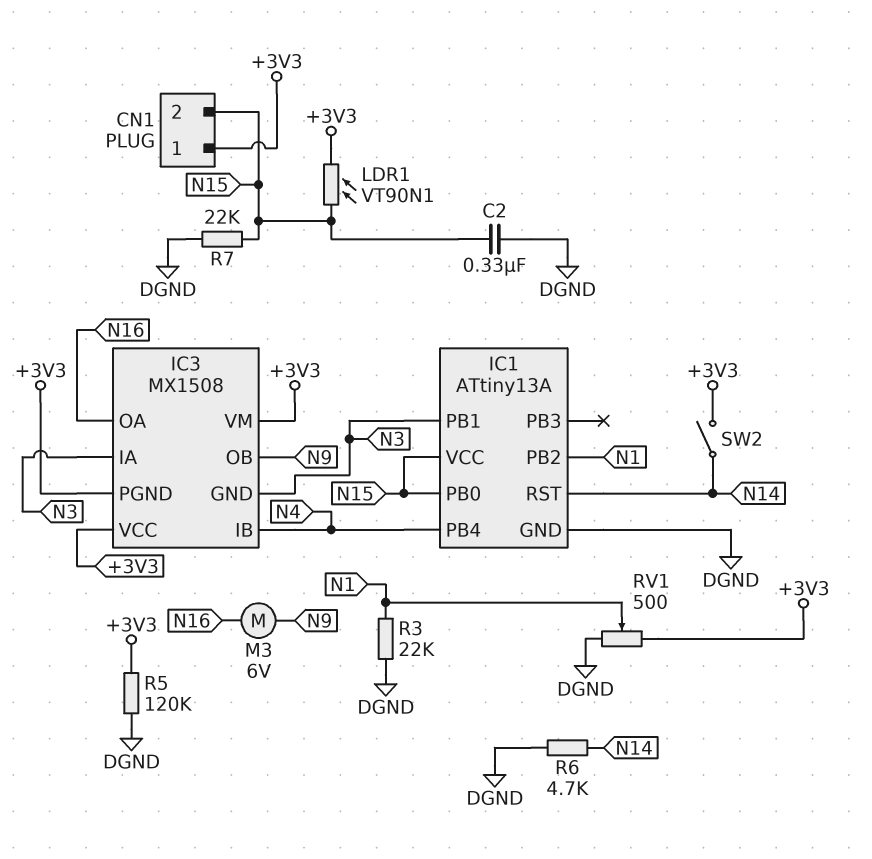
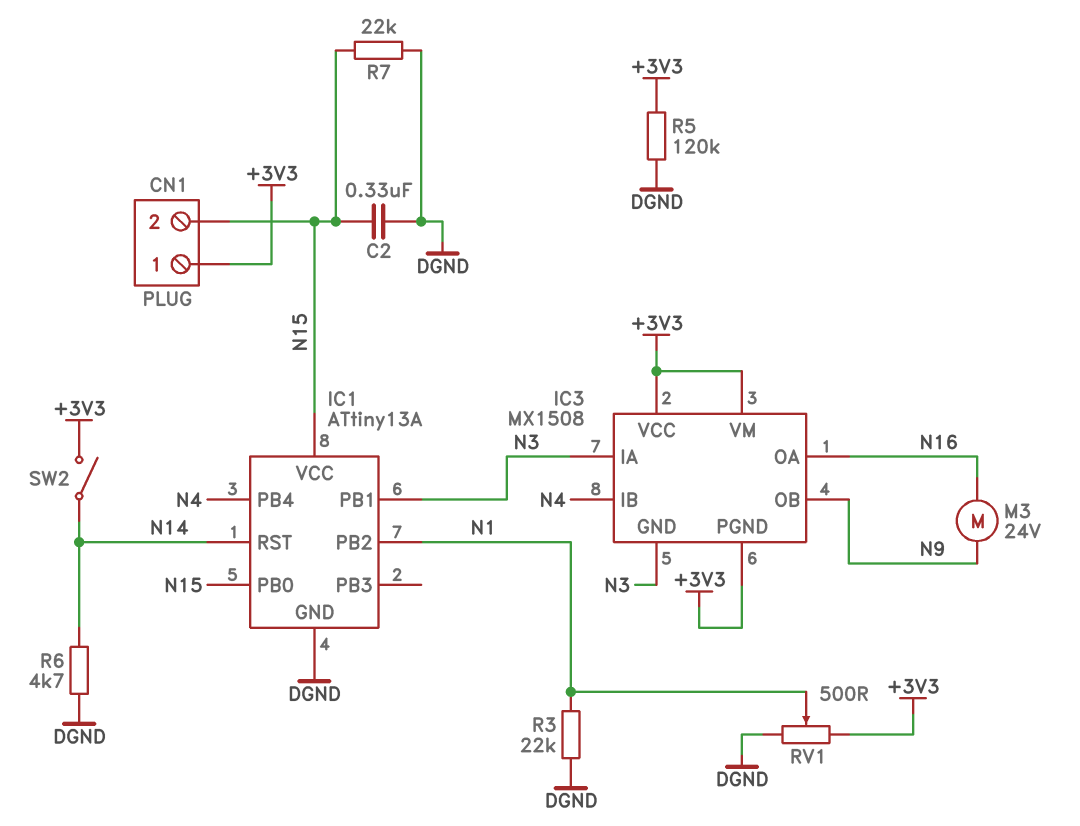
LDR1: VT90N1 (+3V3, N15) -> none
M3: motor 6V (N9, N16) -> motor 24V (N9, N16)

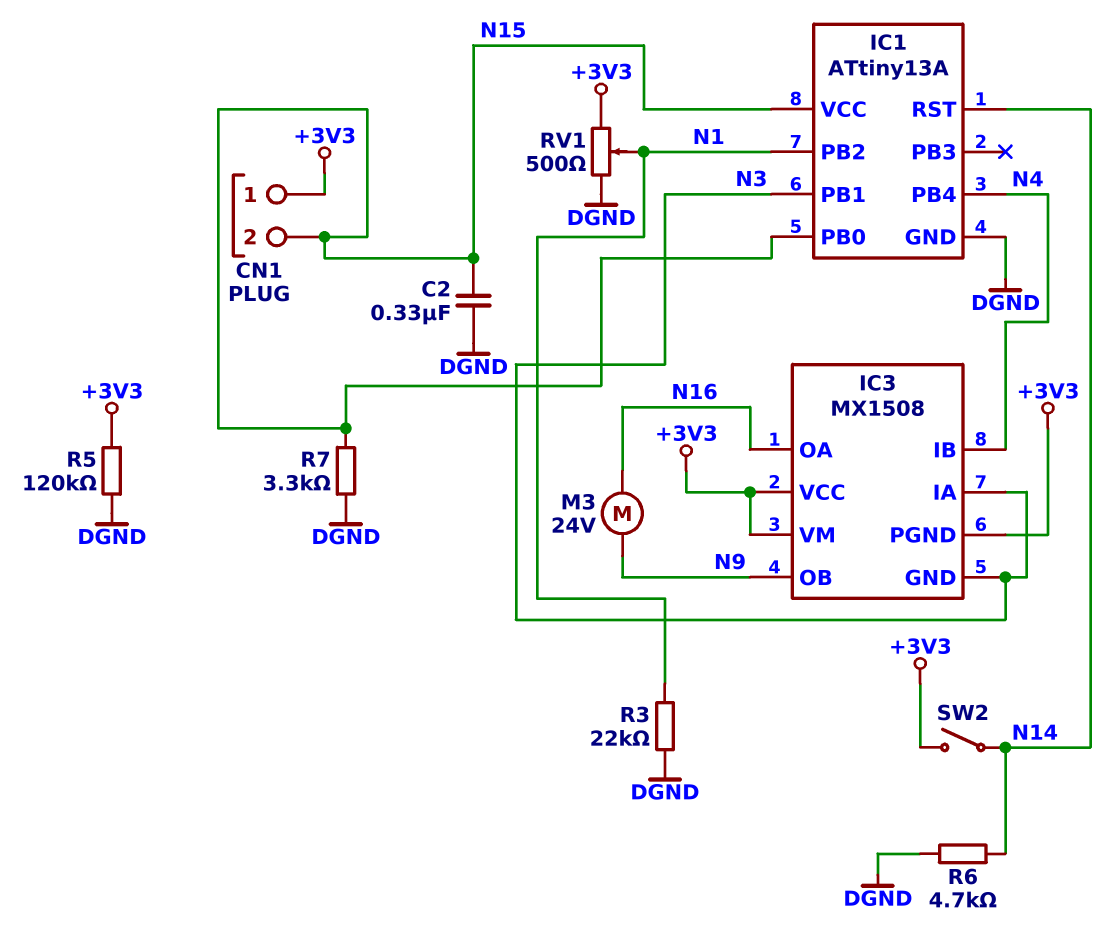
R7: 22k (DGND, N15) -> 3.3k (DGND, N15)

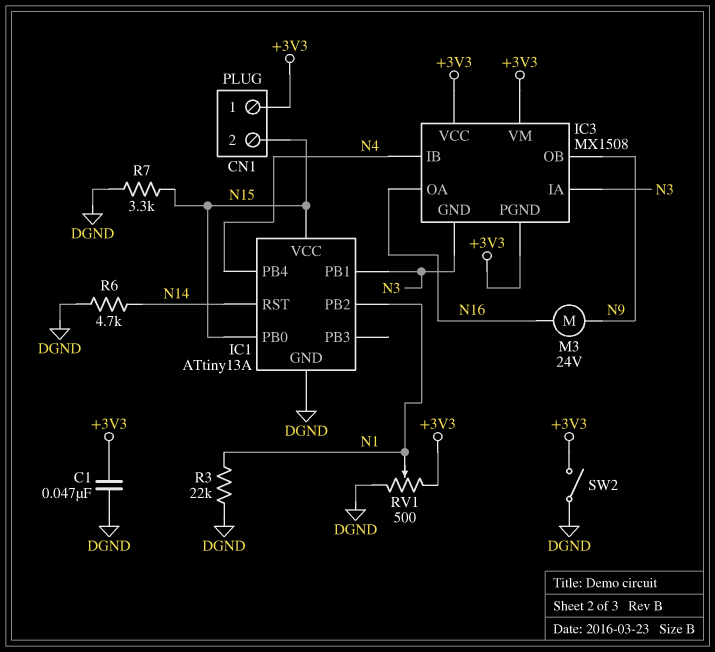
C1: none -> 47nF (+3V3, DGND)
C2: 330nF (DGND, N15) -> none
R5: 120k (+3V3, DGND) -> none
SW2: switch (+3V3, N14) -> switch (+3V3, DGND)

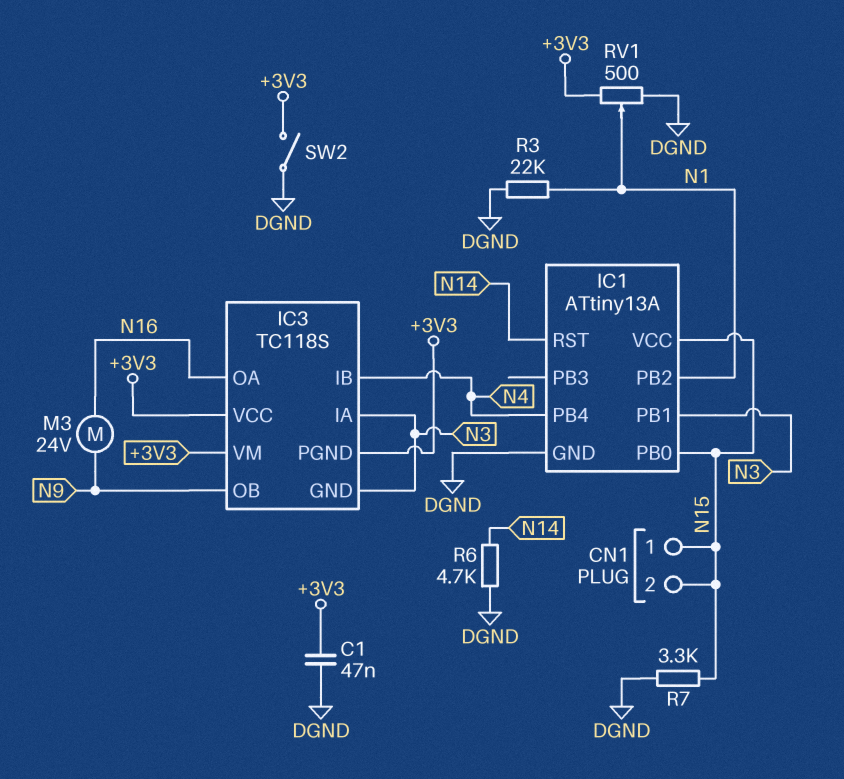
CN1 pin 1: +3V3 -> N15
IC3: MX1508 -> TC118S

